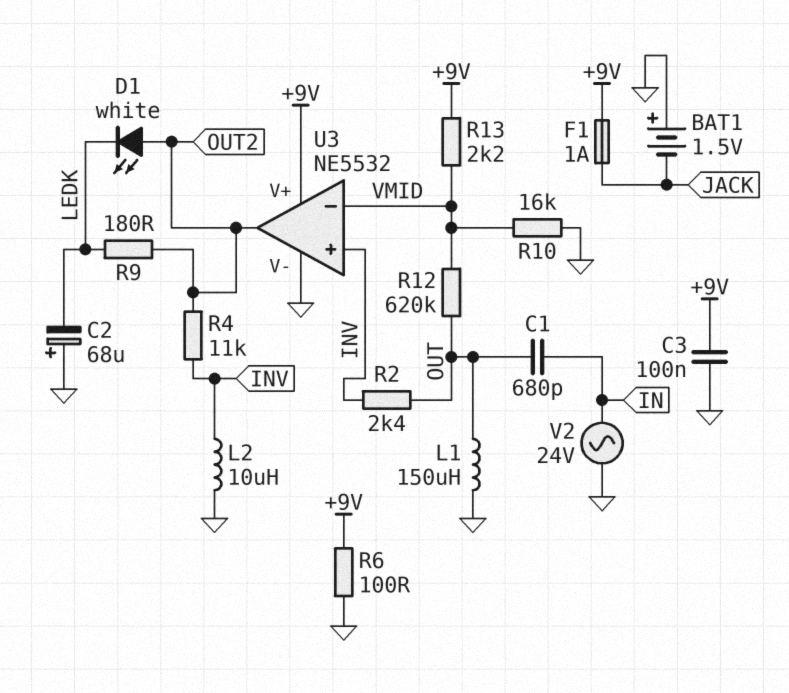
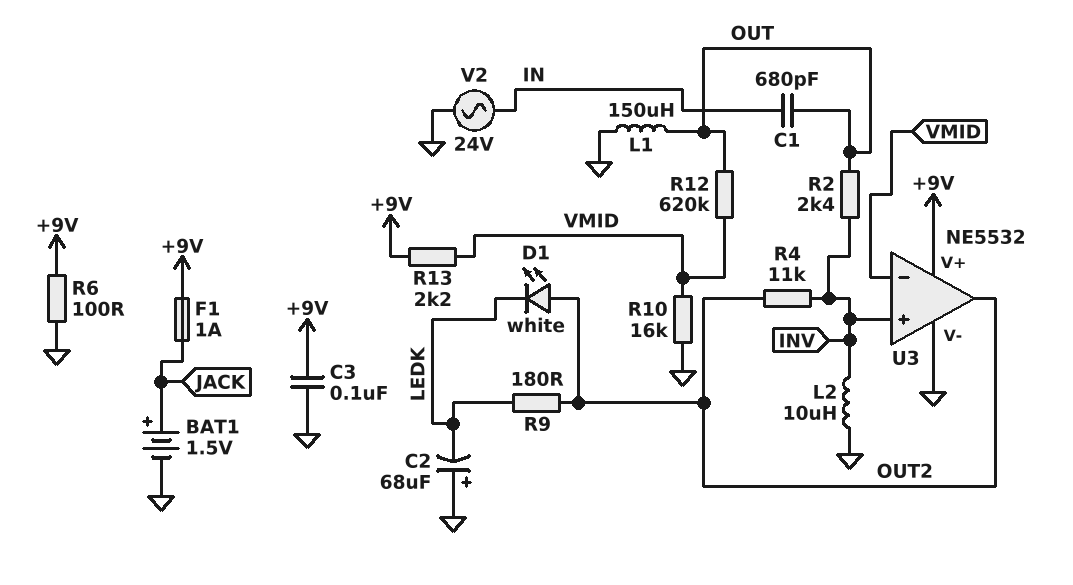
BAT1: 1.5V (plus GND, minus JACK) -> 1.5V (plus JACK, minus GND)

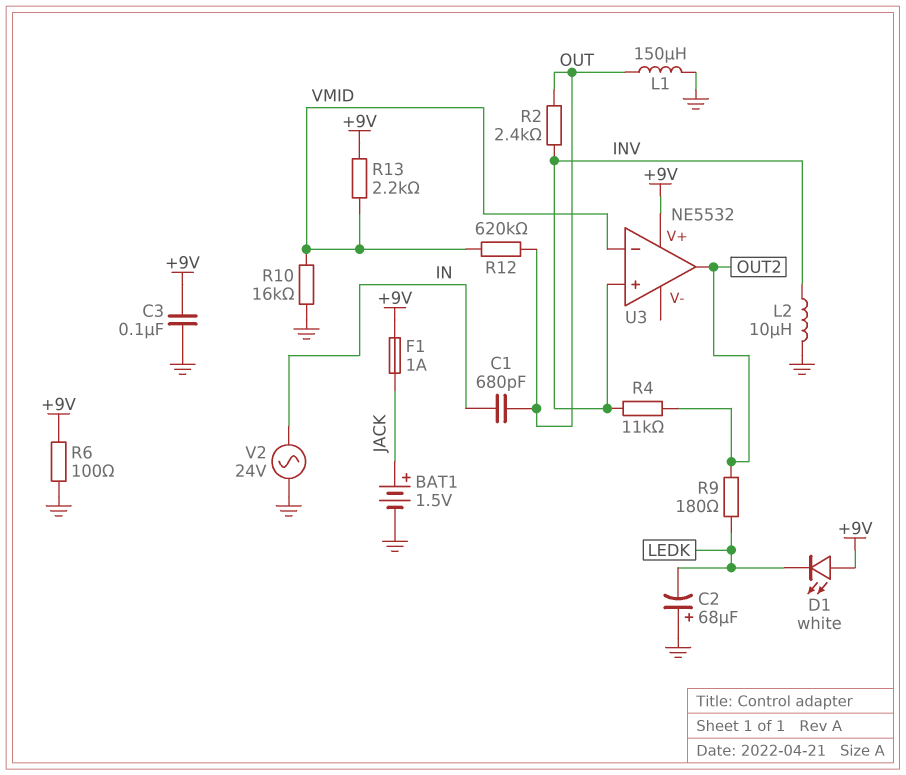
D1: LED white (A OUT2, K LEDK) -> LED white (A +9V, K LEDK)
U3 pin V-: GND -> none

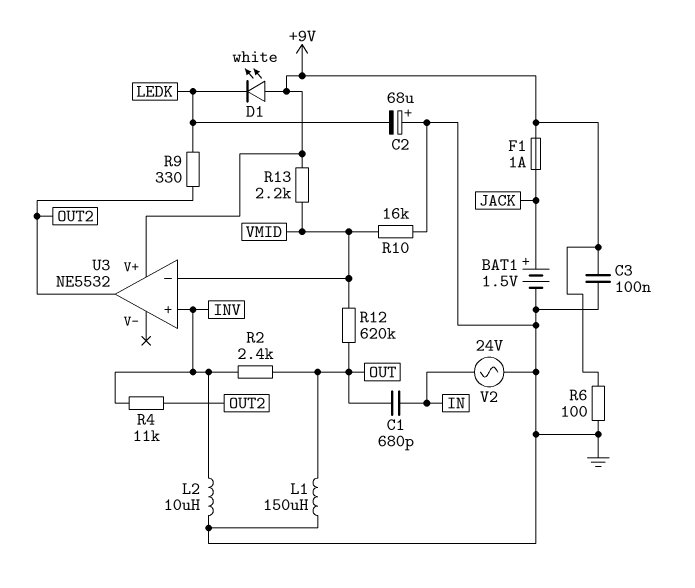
R9: 180 (LEDK, OUT2) -> 330 (LEDK, OUT2)

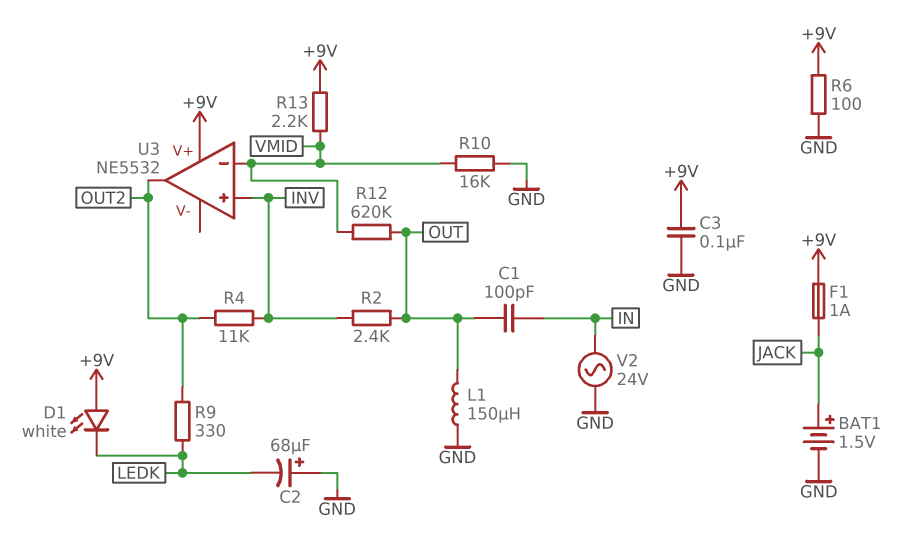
C1: 680pF (IN, OUT) -> 100pF (IN, OUT)
L2: 10uH (GND, INV) -> none

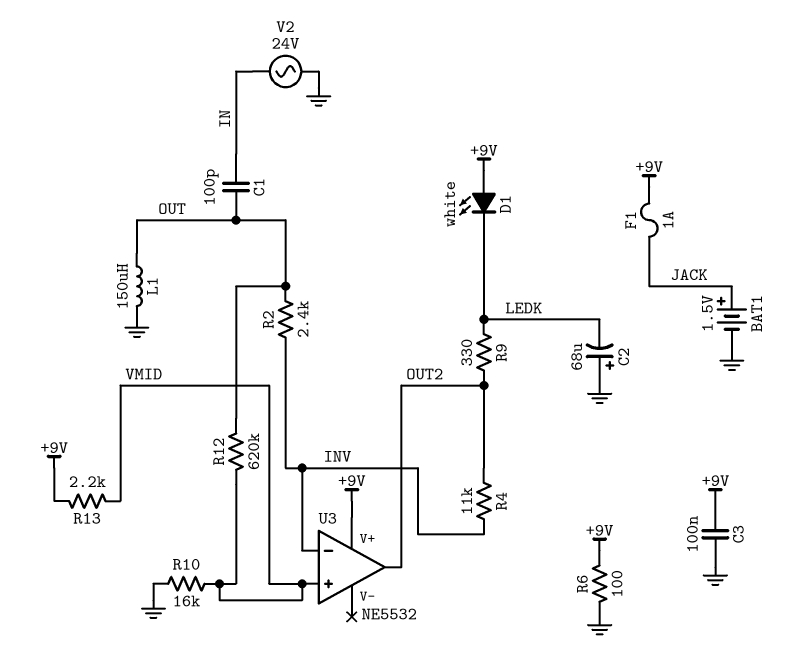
U3 pin in+: INV -> VMID
U3 pin in-: VMID -> INV

